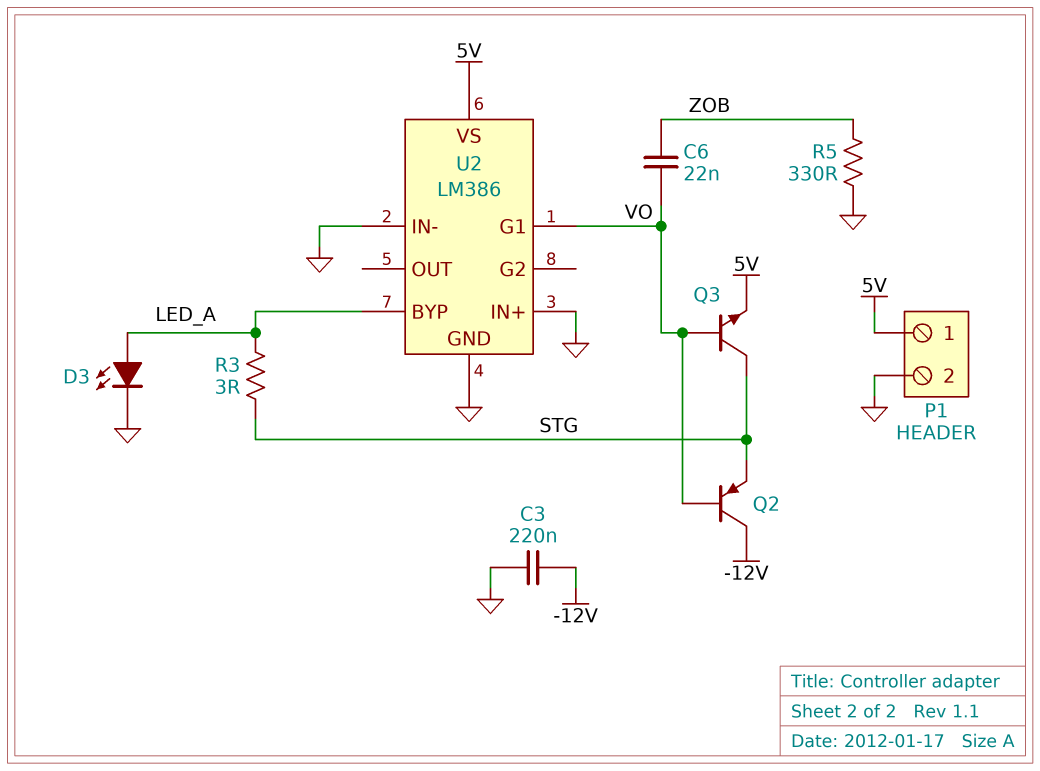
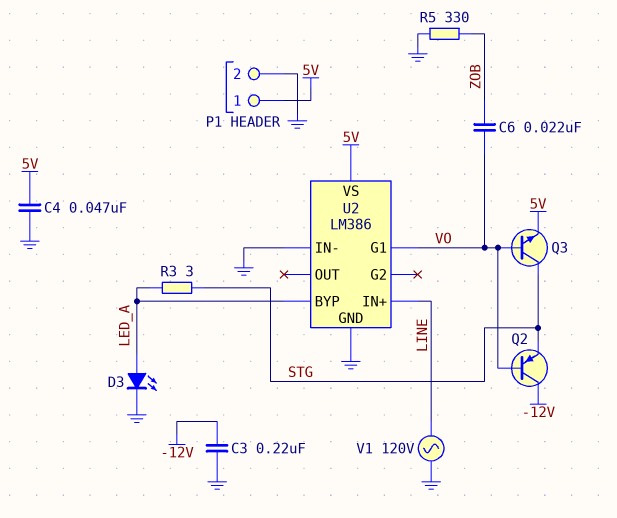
C4: none -> 47nF (5V, GND)
U2 pin IN+: GND -> LINE
V1: none -> AC 120V (GND, LINE)

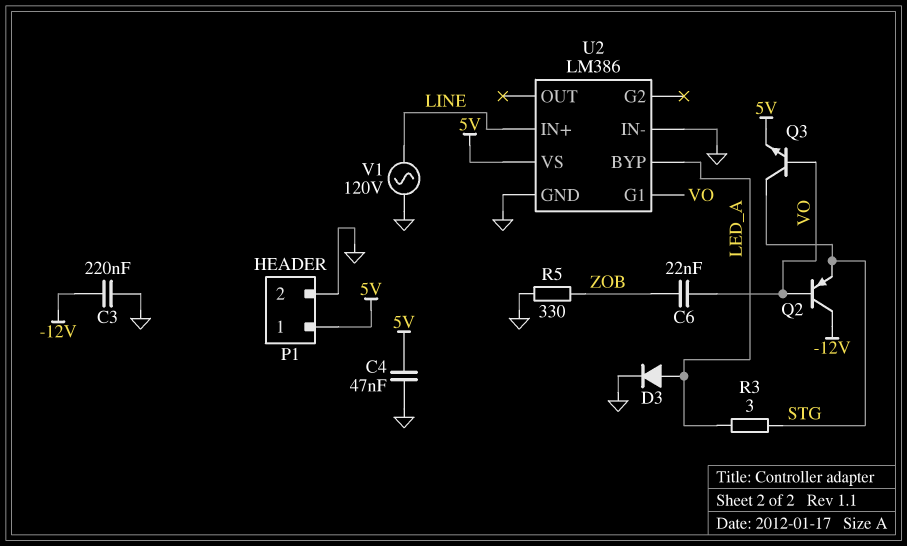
D3: LED (A LED_A, K GND) -> diode (A LED_A, K GND)

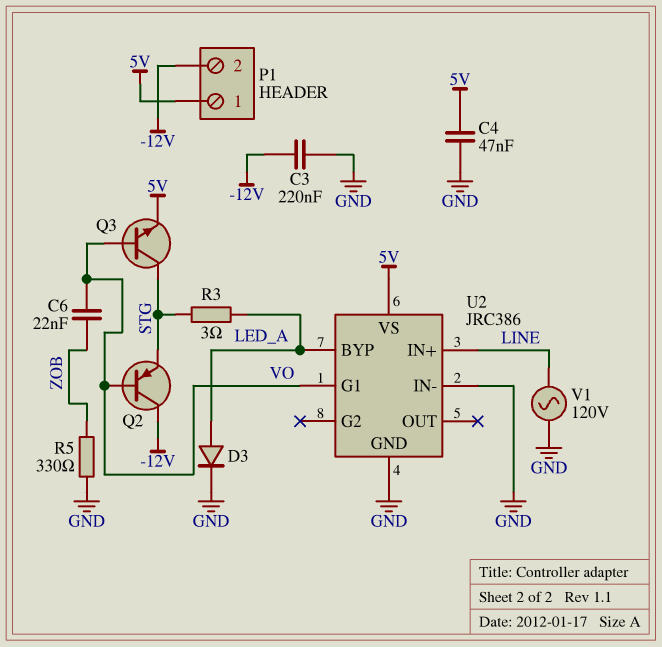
P1 pin 2: GND -> -12V
U2: LM386 -> JRC386

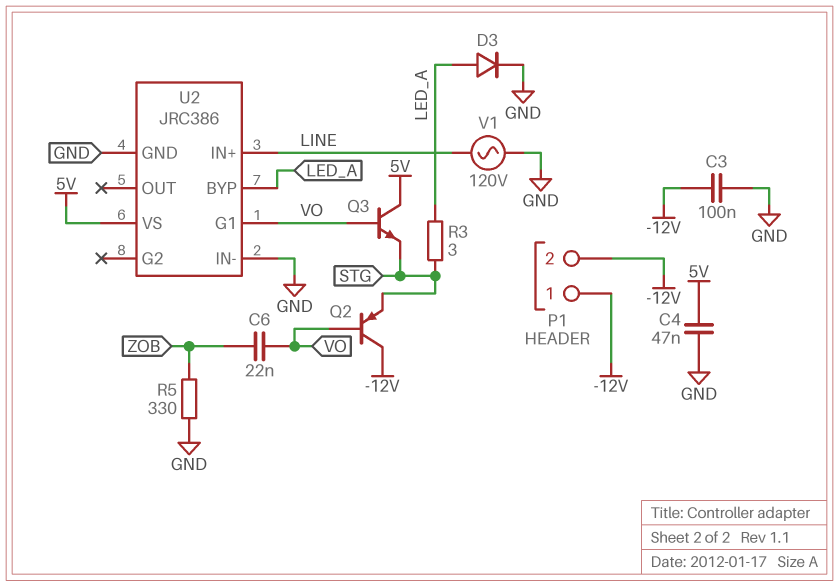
C3: 220nF (-12V, GND) -> 100nF (-12V, GND)
P1 pin 1: 5V -> -12V
Q3: NPN (B VO, C STG, E 5V) -> NPN (B VO, C 5V, E STG)

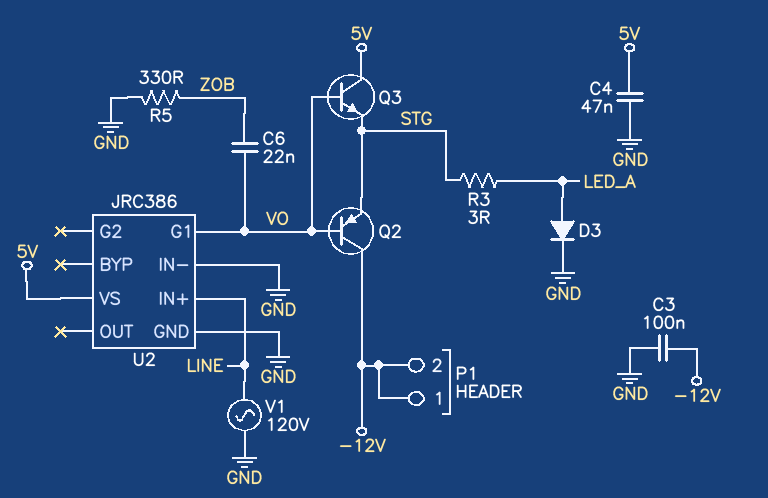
U2 pin BYP: LED_A -> none

